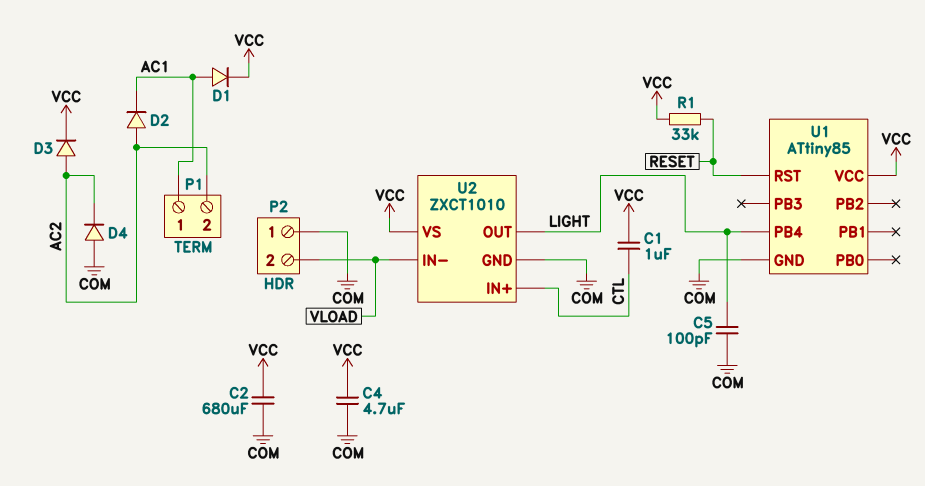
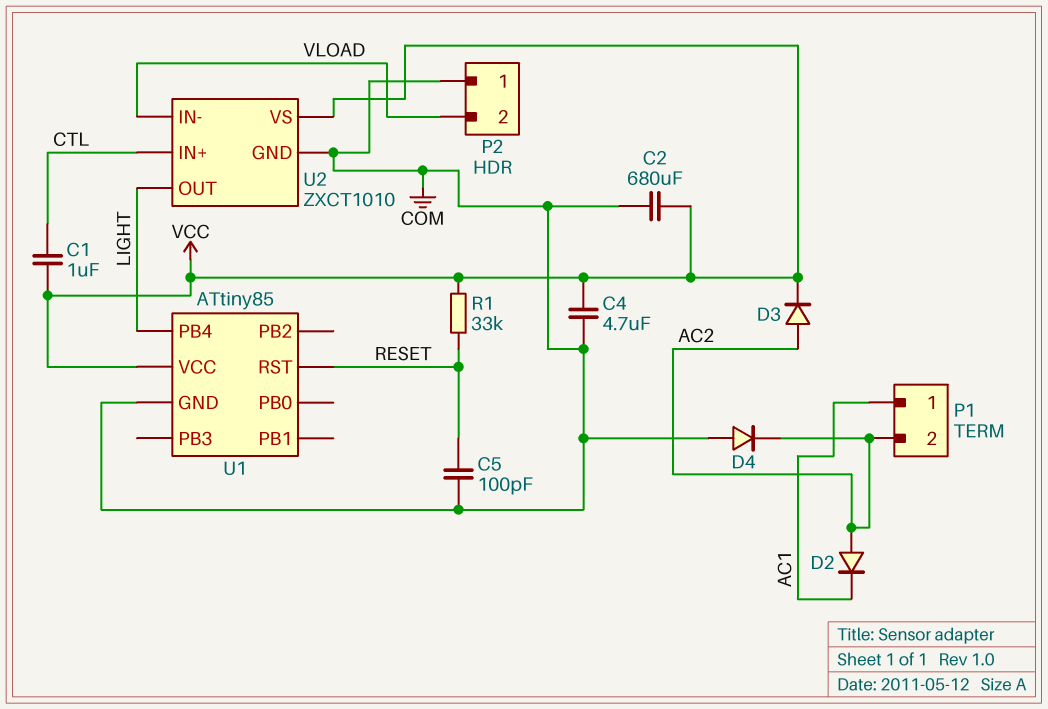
C5: 100pF (COM, LIGHT) -> 100pF (COM, RESET)
D1: diode (A AC1, K VCC) -> none

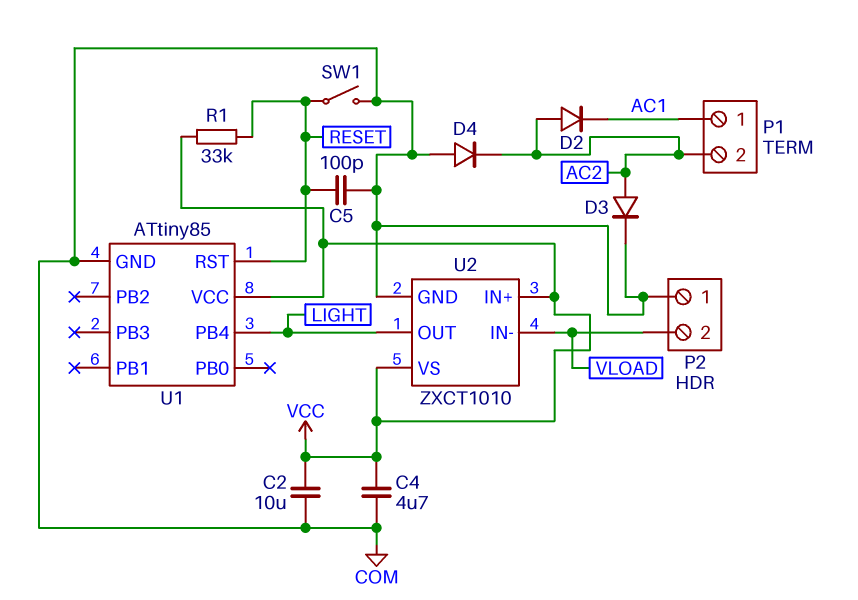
C1: 1uF (CTL, VCC) -> none
C2: 680uF (COM, VCC) -> 10uF (COM, VCC)
D3: diode (A AC2, K VCC) -> diode (A AC2, K COM)
SW1: none -> switch (COM, RESET)
U2 pin IN+: CTL -> VCC

